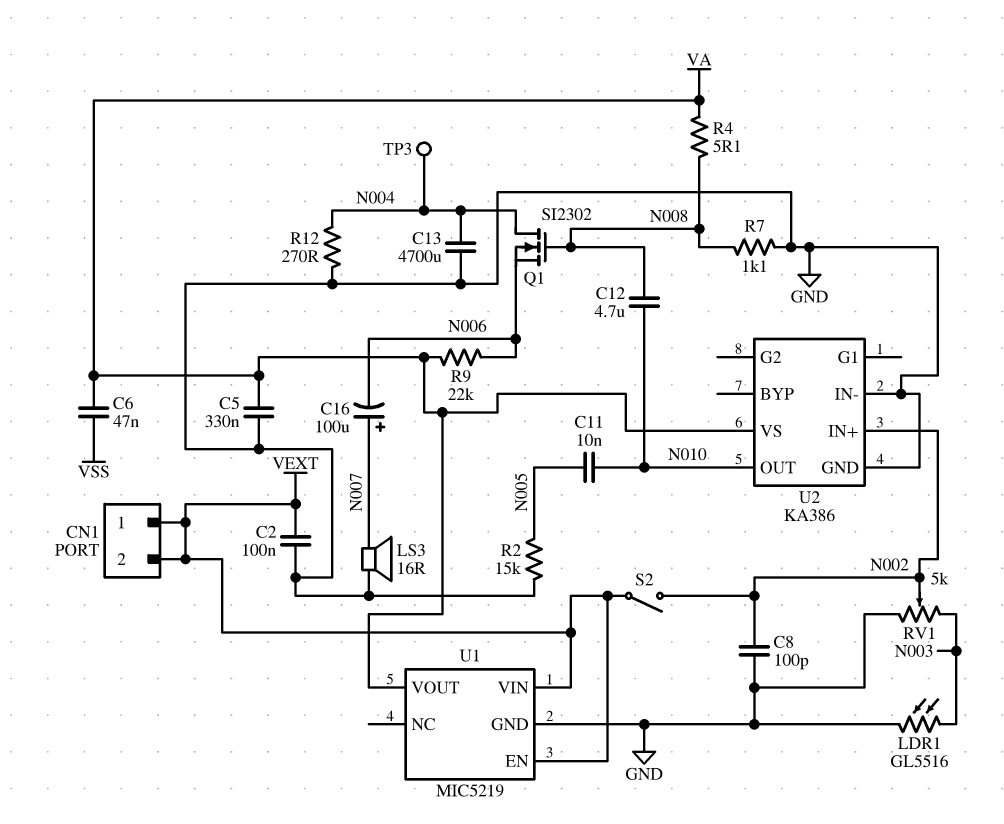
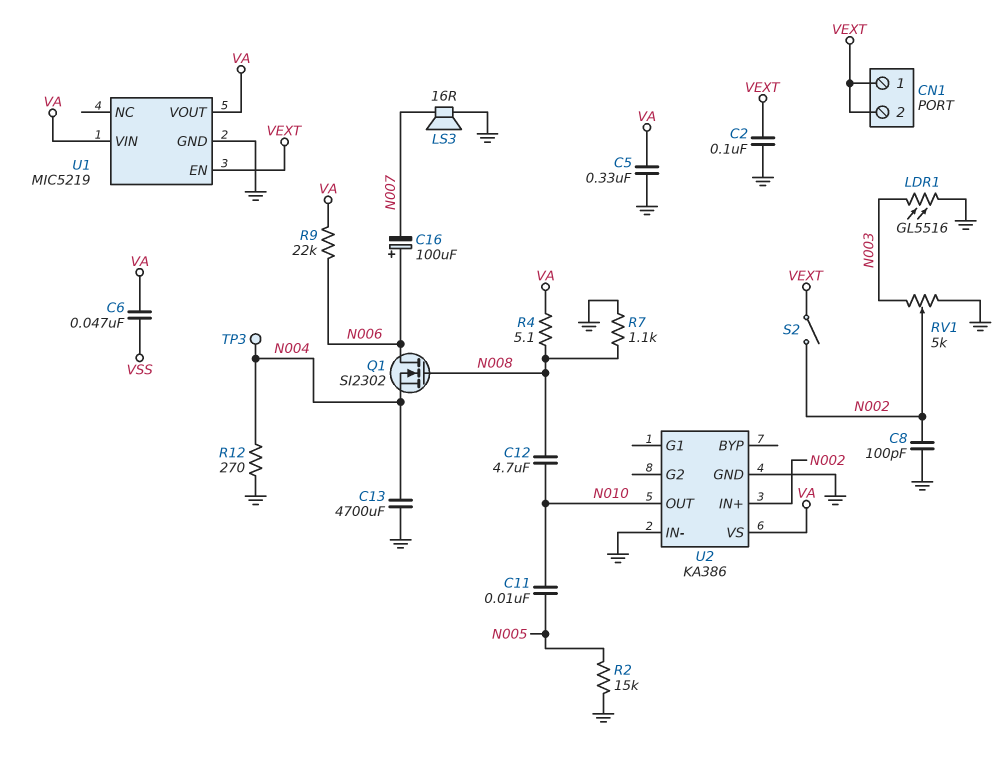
C16: 100uF (plus N007, minus N006) -> 100uF (plus N006, minus N007)
Q1: NMOS SI2302 (G N008, D N004, S N006) -> NMOS SI2302 (G N008, D N006, S N004)
U1 pin VIN: VEXT -> VA

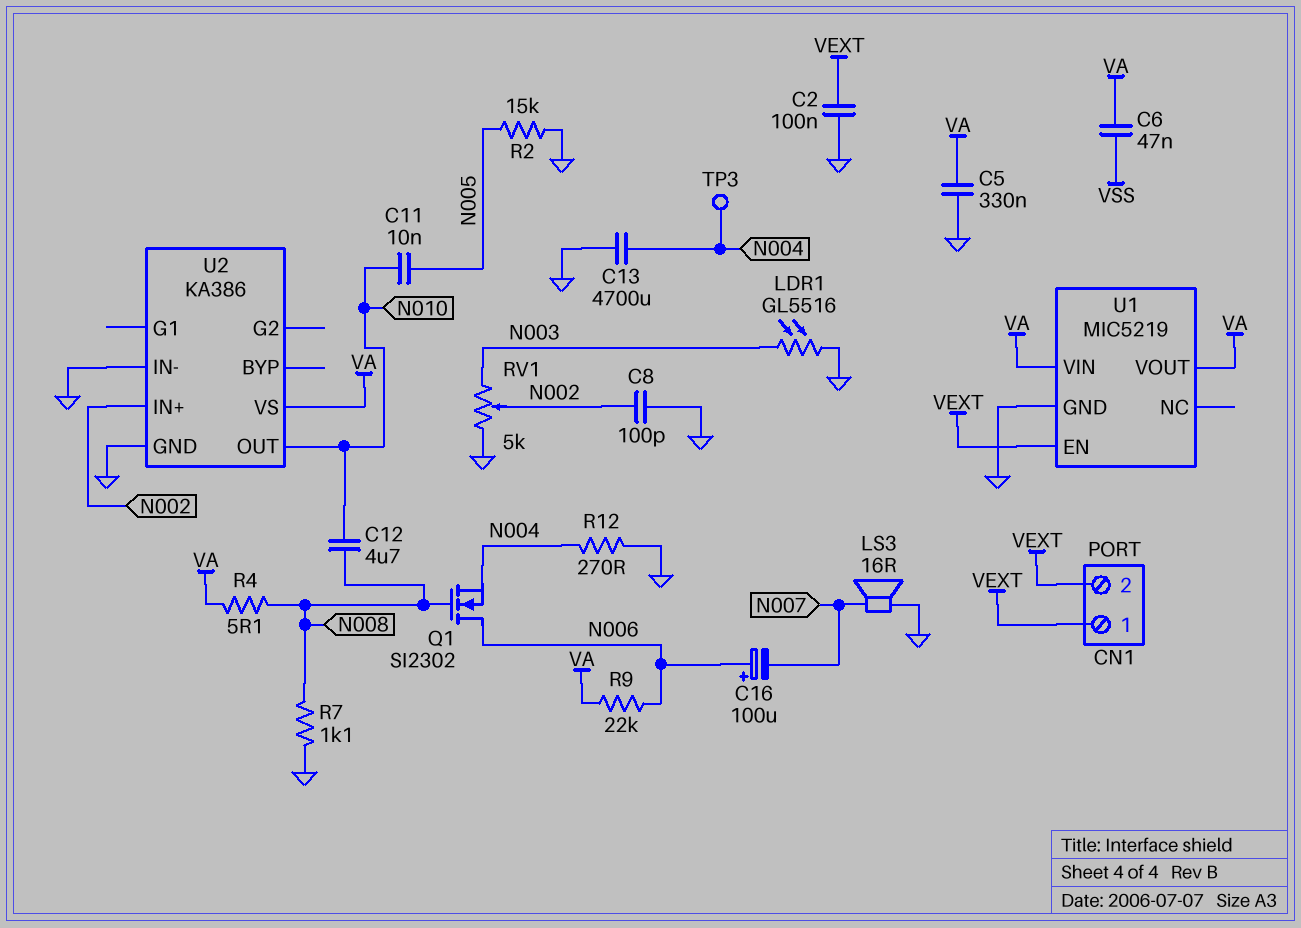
S2: switch (N002, VEXT) -> none

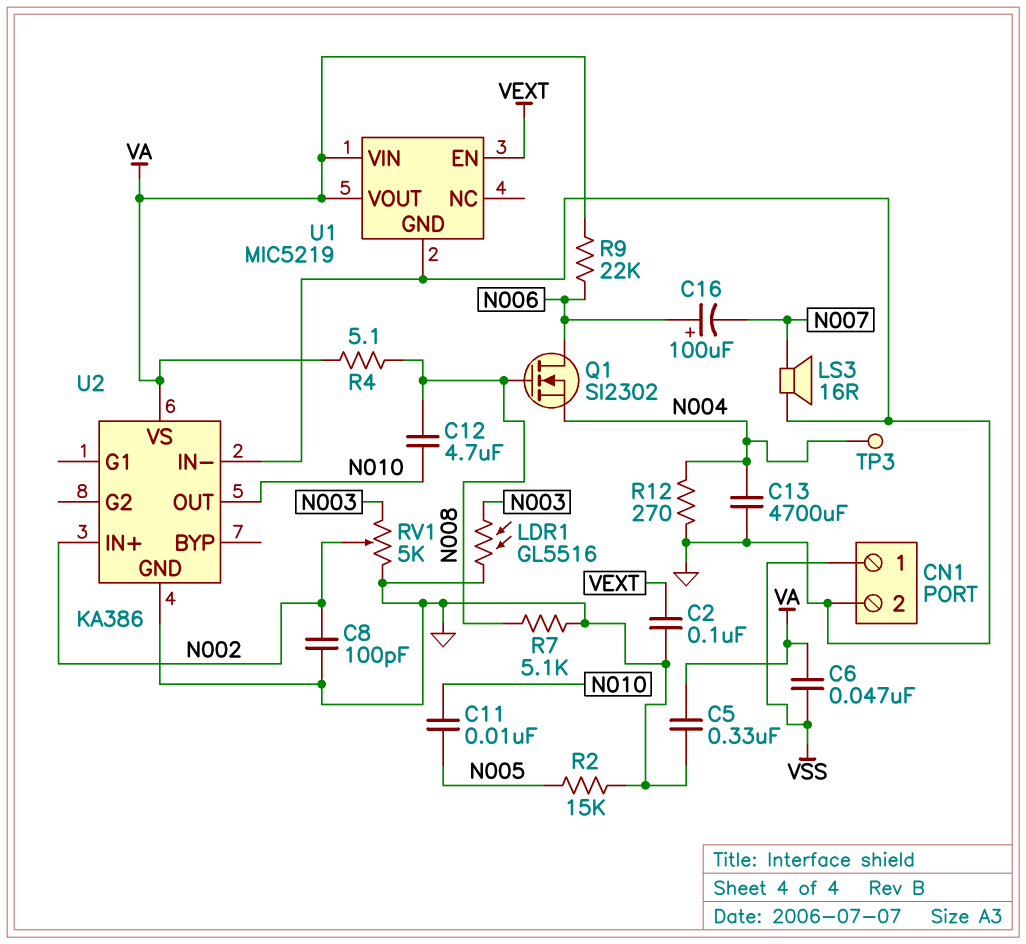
CN1 pin 1: VEXT -> VSS
CN1 pin 2: VEXT -> GND
R7: 1.1k (GND, N008) -> 5.1k (GND, N008)

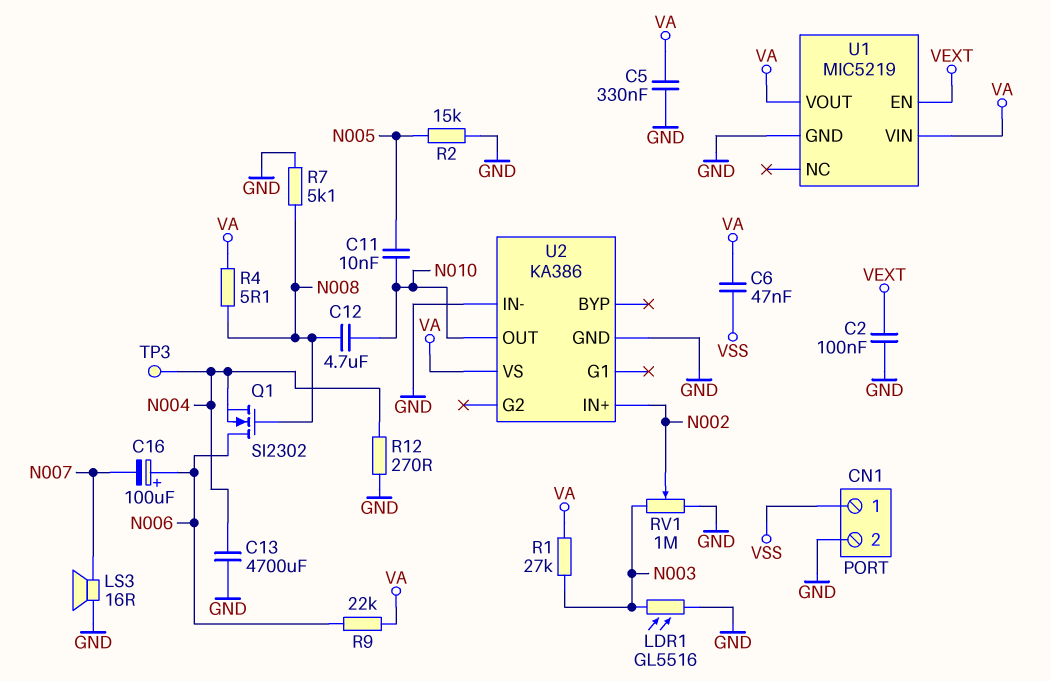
C8: 100pF (GND, N002) -> none
R1: none -> 27k (N003, VA)
RV1: 5k (GND, N003, wiper N002) -> 1M (GND, N003, wiper N002)

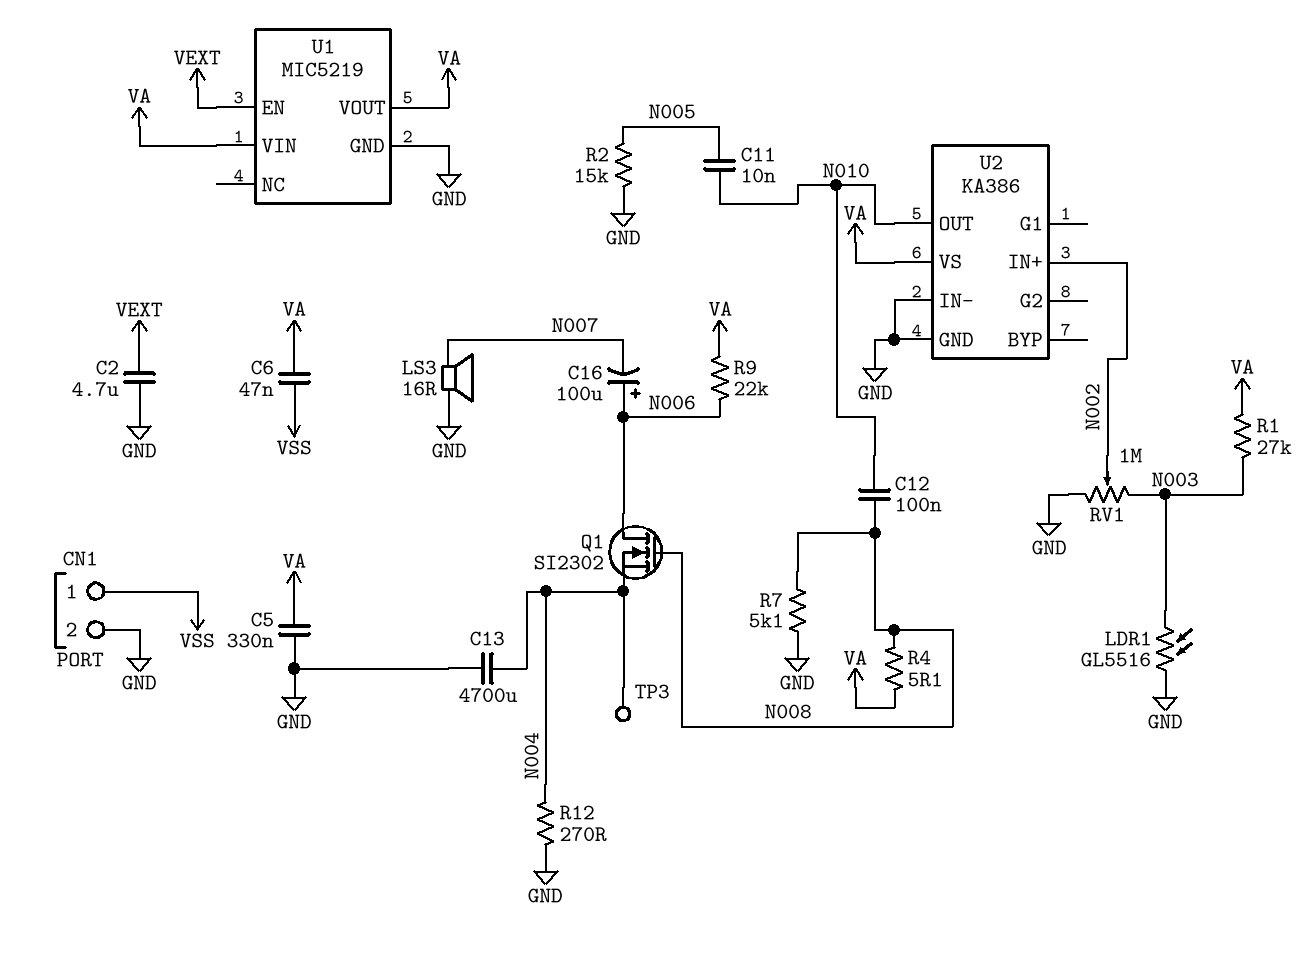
C2: 100nF (GND, VEXT) -> 4.7uF (GND, VEXT)
C12: 4.7uF (N008, N010) -> 100nF (N008, N010)

